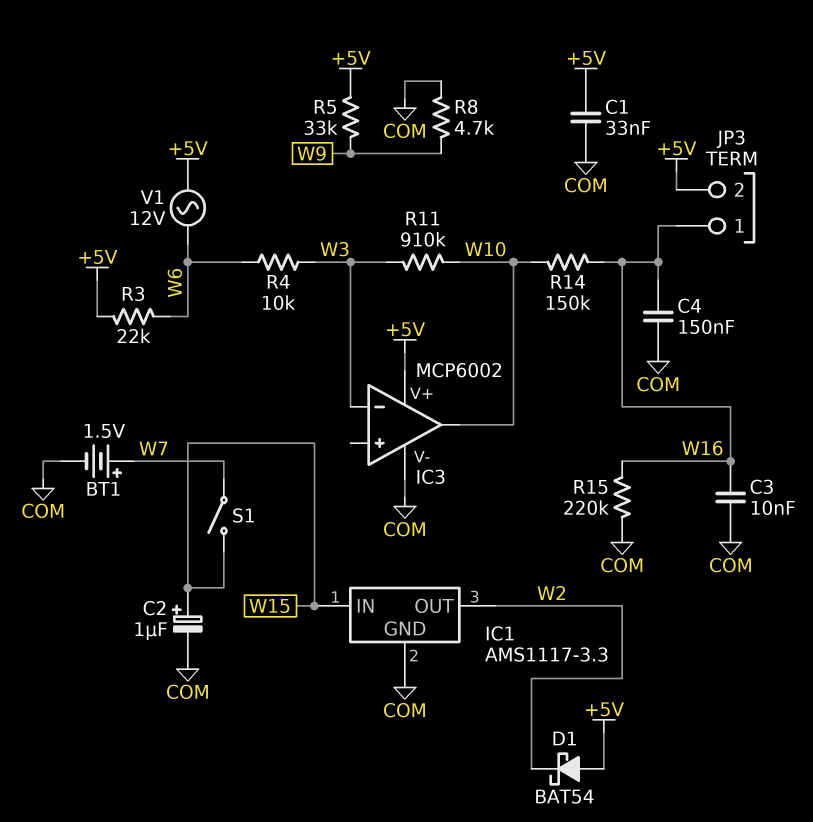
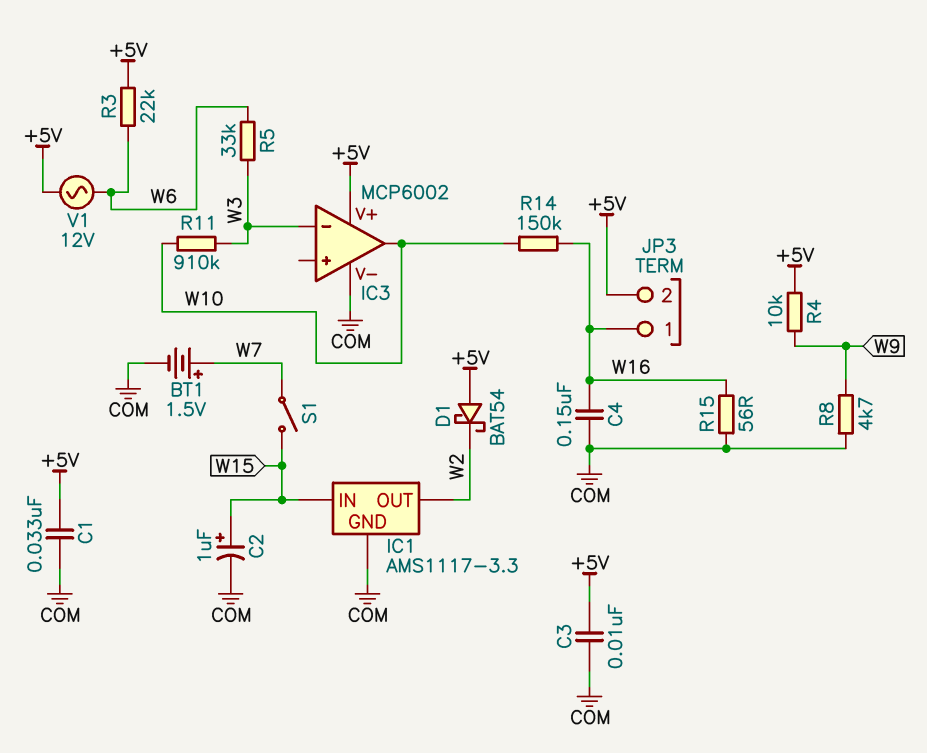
C3: 10nF (COM, W16) -> 10nF (+5V, COM)
R4: 10k (W3, W6) -> 10k (+5V, W9)
R5: 33k (+5V, W9) -> 33k (W3, W6)
R15: 220k (COM, W16) -> 56 (COM, W16)

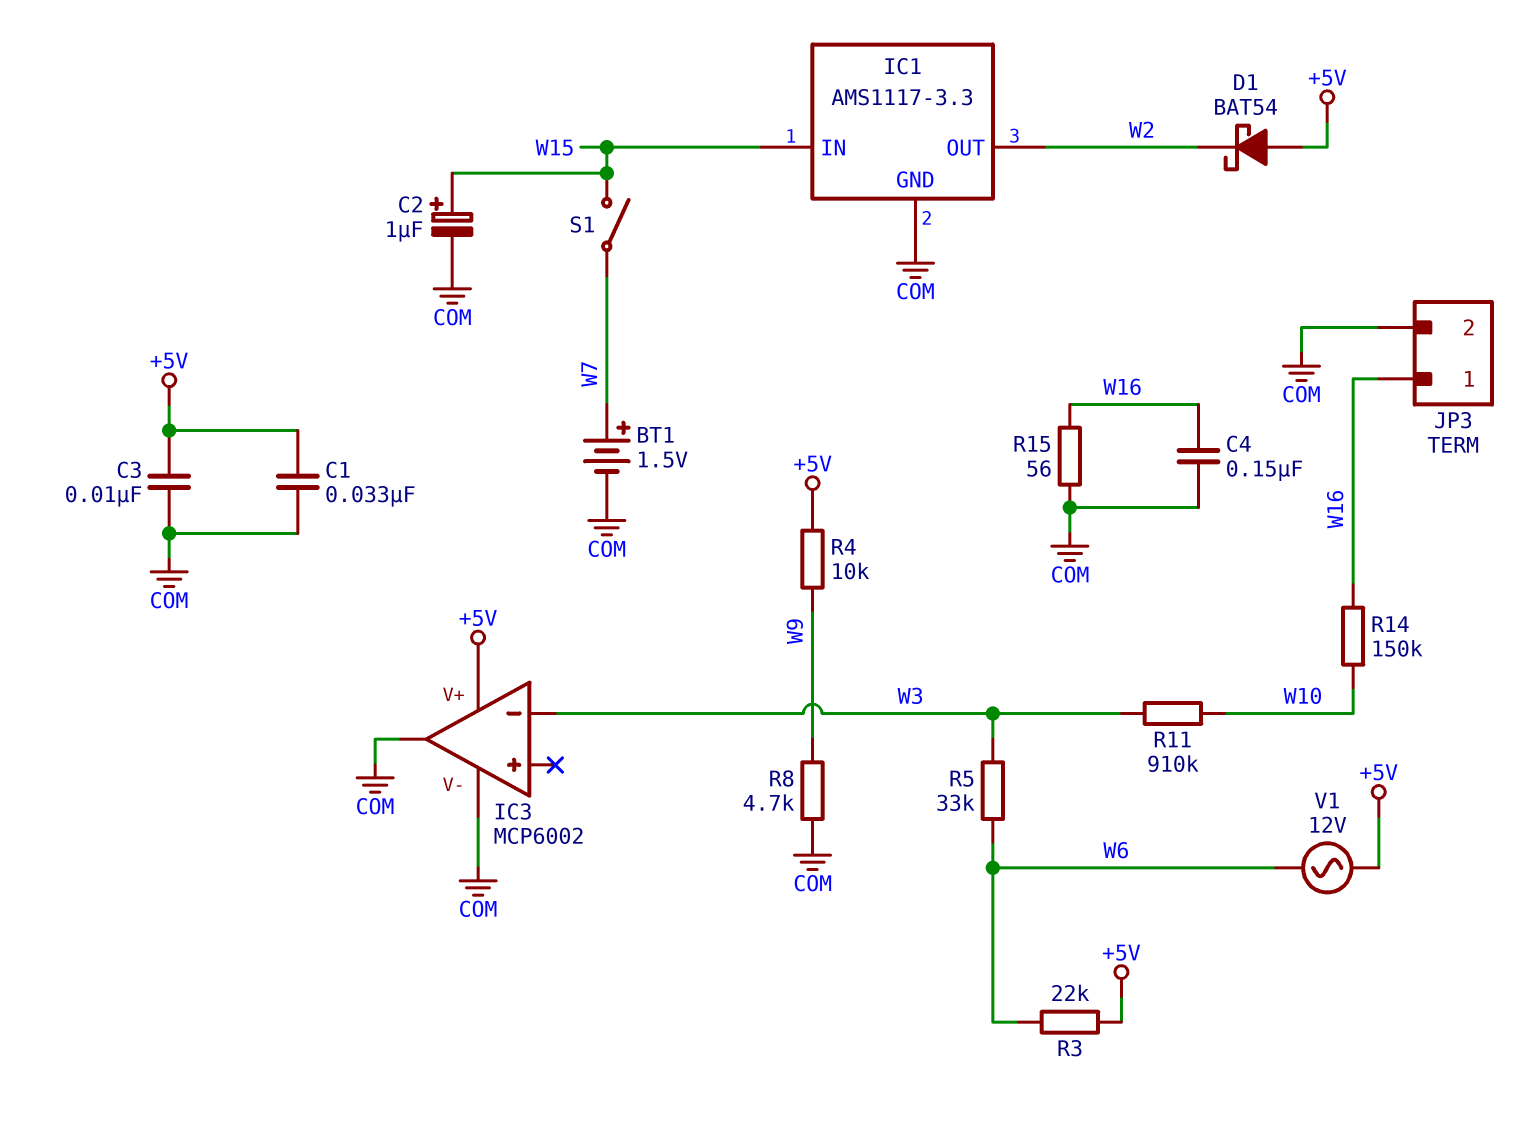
IC3 pin out: W10 -> COM
JP3 pin 2: +5V -> COM

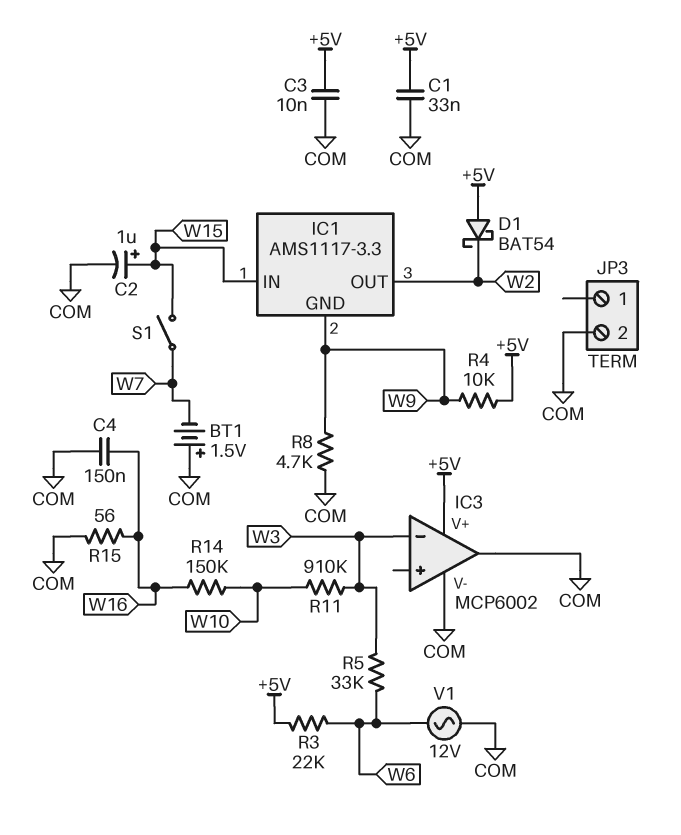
BT1: 1.5V (plus W7, minus COM) -> 1.5V (plus COM, minus W7)
IC1 pin GND: COM -> W9
JP3 pin 1: W16 -> none
V1: AC 12V (+5V, W6) -> AC 12V (COM, W6)

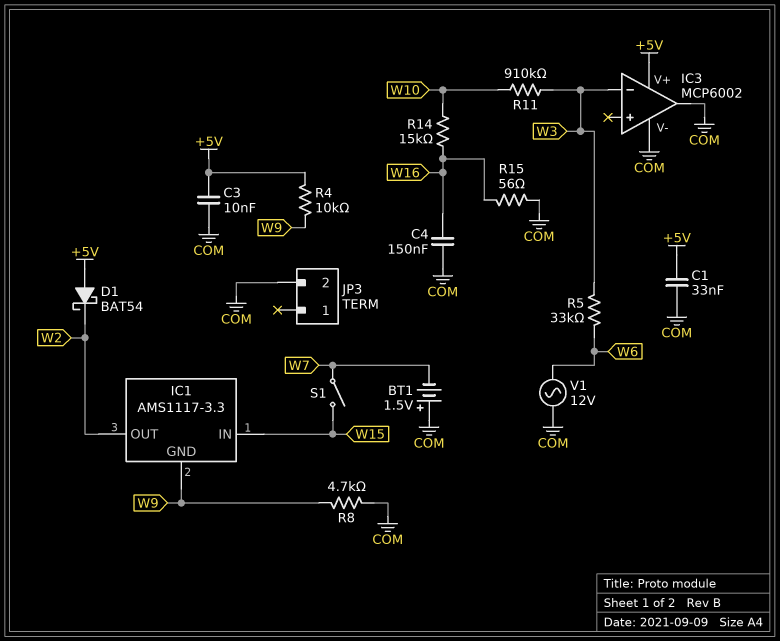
C2: 1uF (plus W15, minus COM) -> none
R3: 22k (+5V, W6) -> none
R14: 150k (W10, W16) -> 15k (W10, W16)

